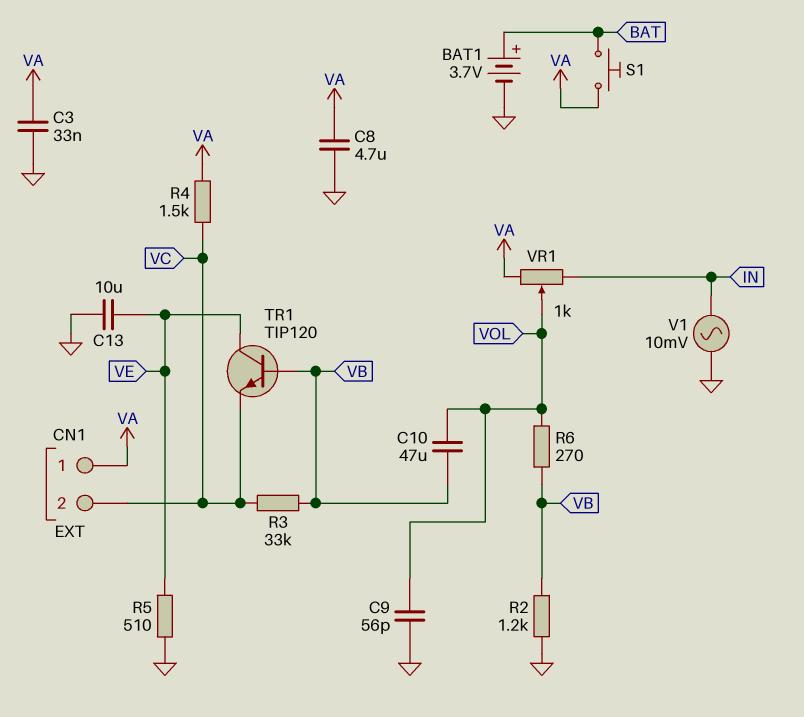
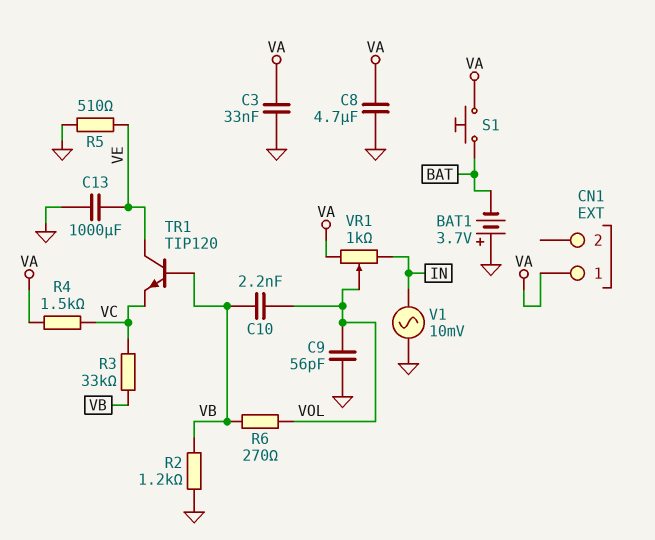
BAT1: 3.7V (plus BAT, minus GND) -> 3.7V (plus GND, minus BAT)
C10: 47uF (VB, VOL) -> 2.2nF (VB, VOL)
C13: 10uF (GND, VE) -> 1000uF (GND, VE)
CN1 pin 2: VC -> none

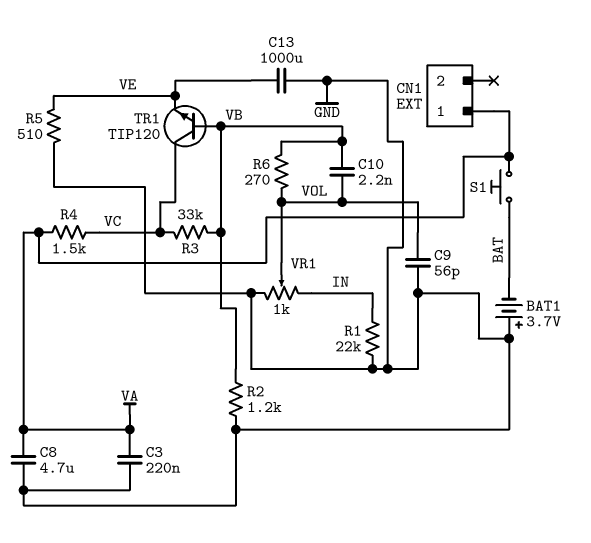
C3: 33nF (GND, VA) -> 220nF (GND, VA)
R1: none -> 22k (GND, IN)
TR1: NPN TIP120 (B VB, C VE, E VC) -> NPN TIP120 (B VB, C VC, E VE)
V1: AC 10mV (GND, IN) -> none
VR1: 1k (IN, VA, wiper VOL) -> 1k (GND, IN, wiper VOL)

